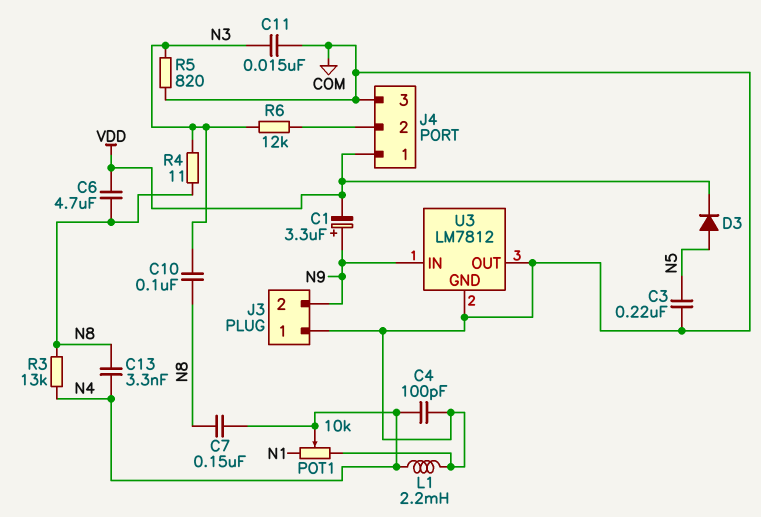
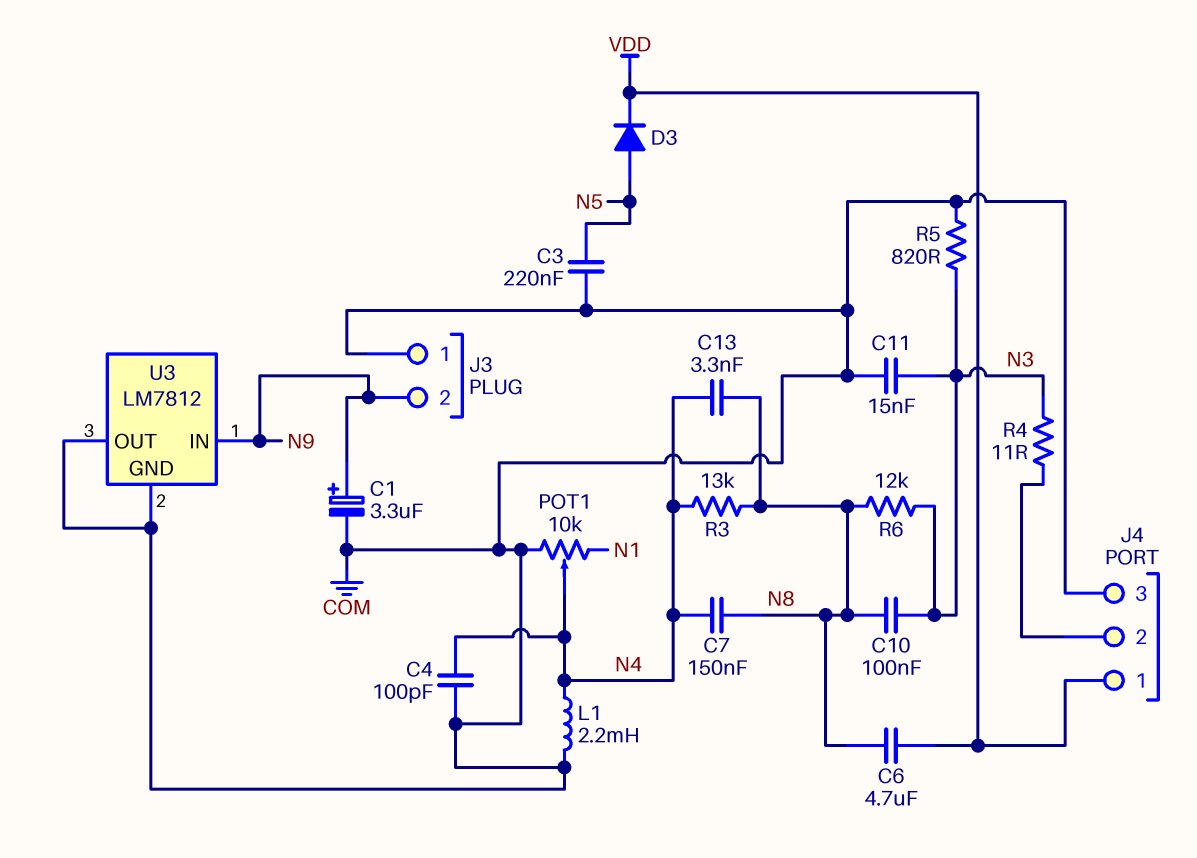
C1: 3.3uF (plus N9, minus VDD) -> 3.3uF (plus N9, minus COM)
R4: 11 (N3, N8) -> 11 (J4/2, N3)
R6: 12k (J4/2, N3) -> 12k (N3, N8)

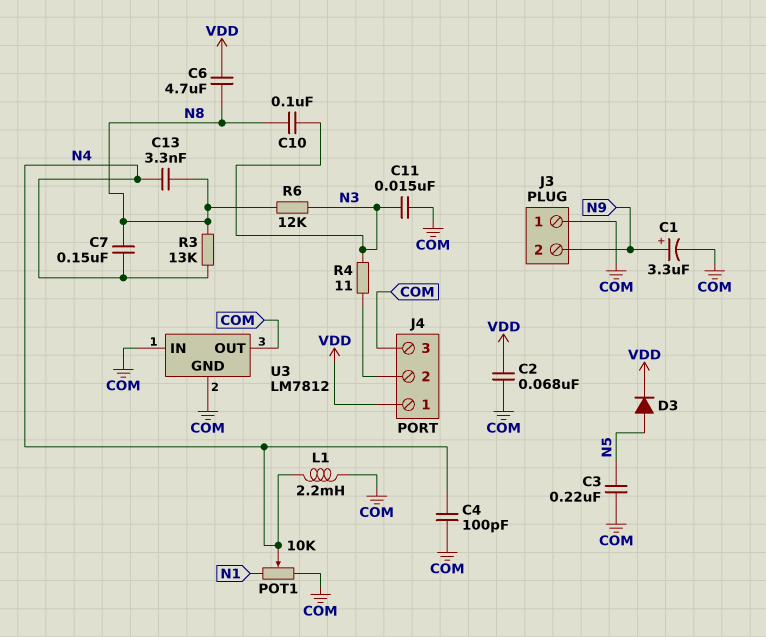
C2: none -> 68nF (COM, VDD)
R5: 820 (COM, N3) -> none
U3 pin IN: N9 -> COM

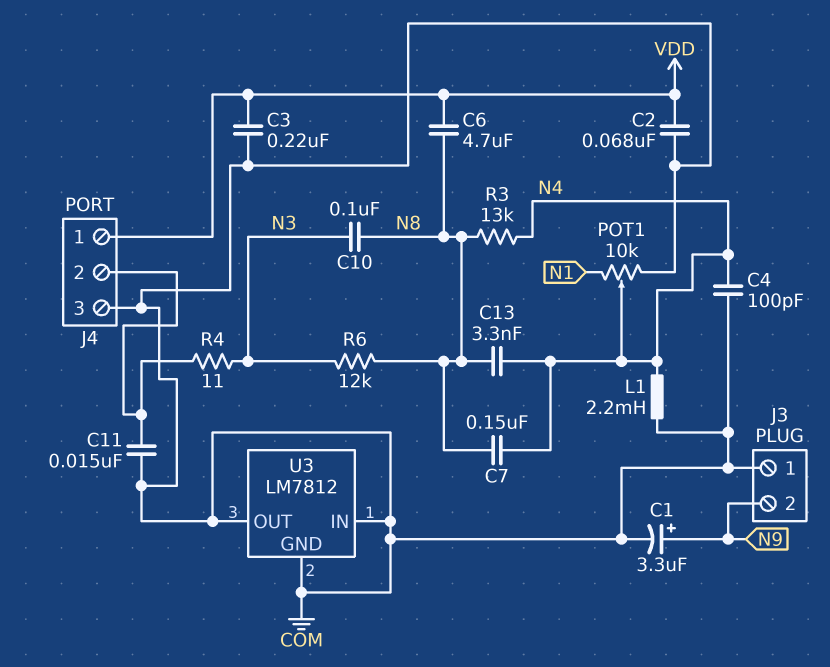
C3: 220nF (COM, N5) -> 220nF (COM, VDD)
C11: 15nF (COM, N3) -> 15nF (COM, J4/2)
D3: diode (A N5, K VDD) -> none

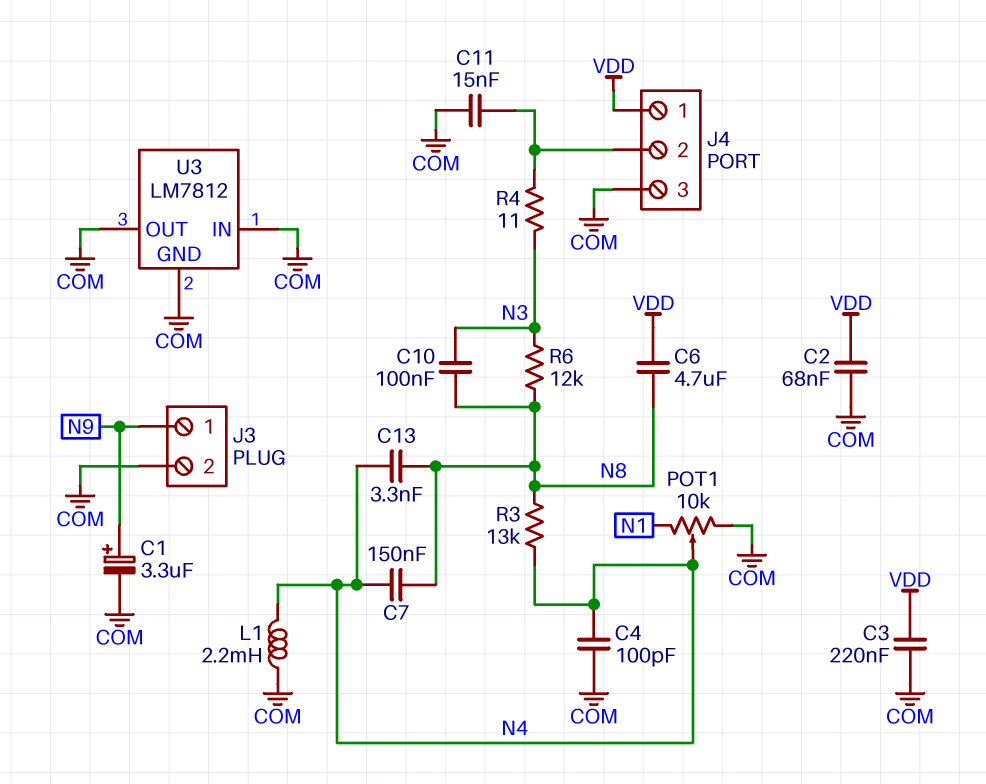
J3 pin 1: COM -> N9
J3 pin 2: N9 -> COM

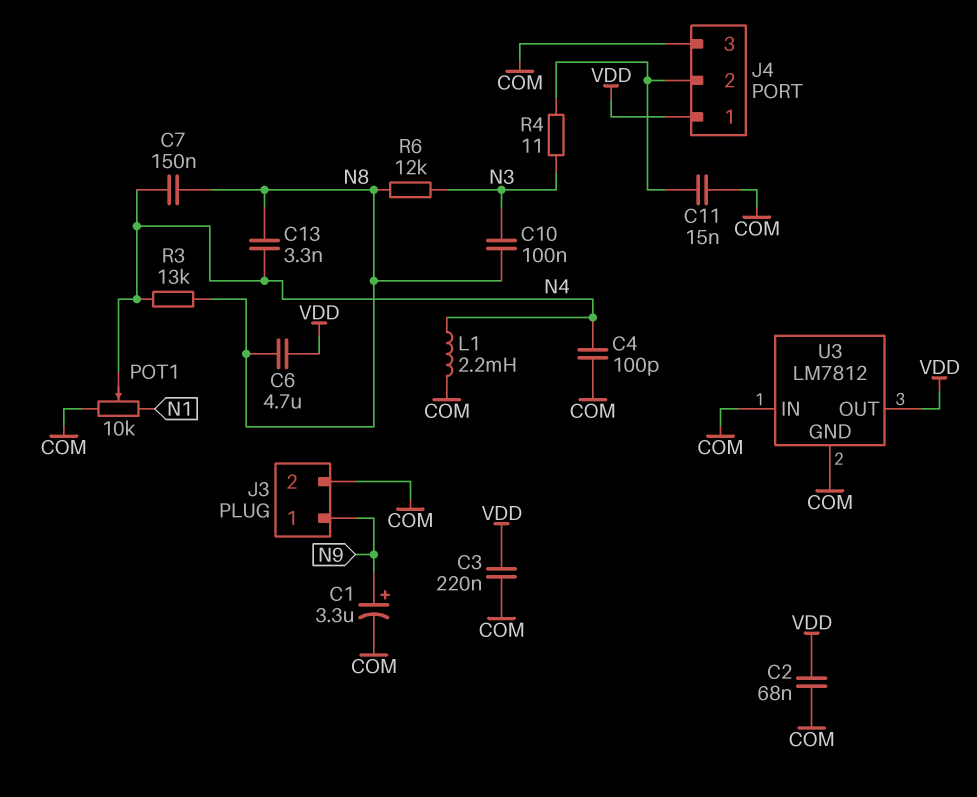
U3 pin OUT: COM -> VDD

